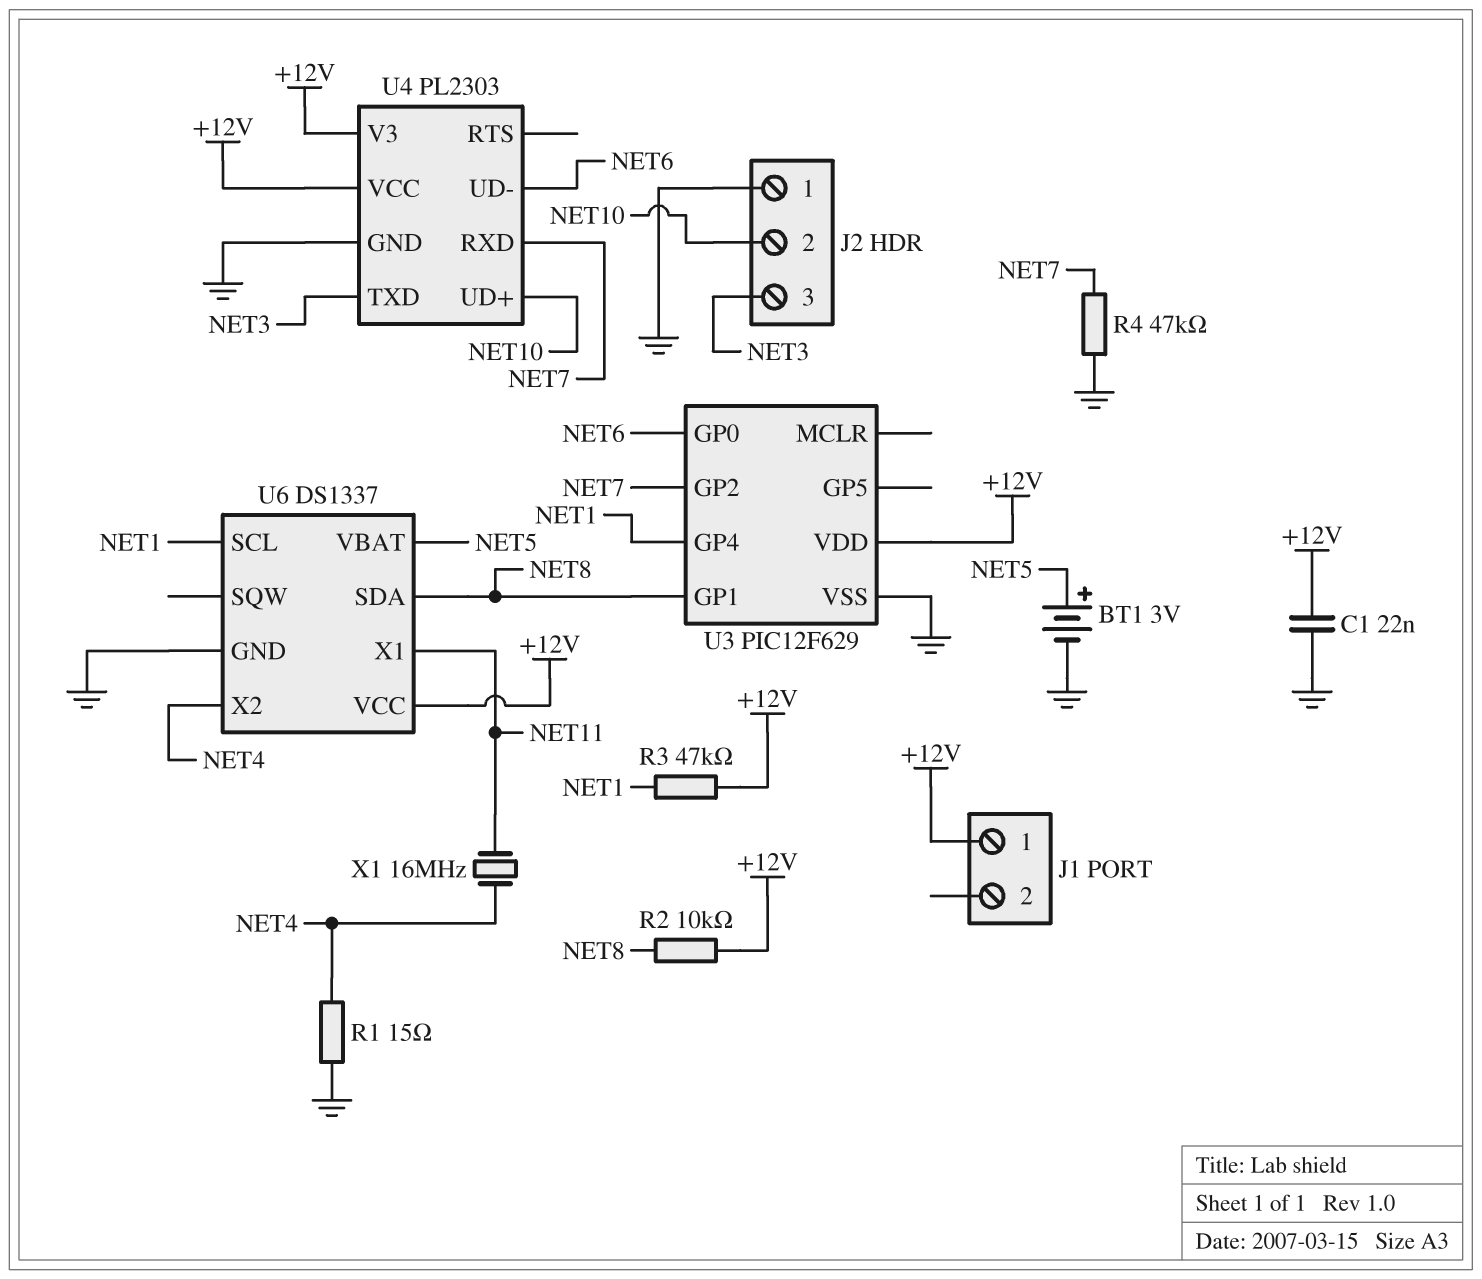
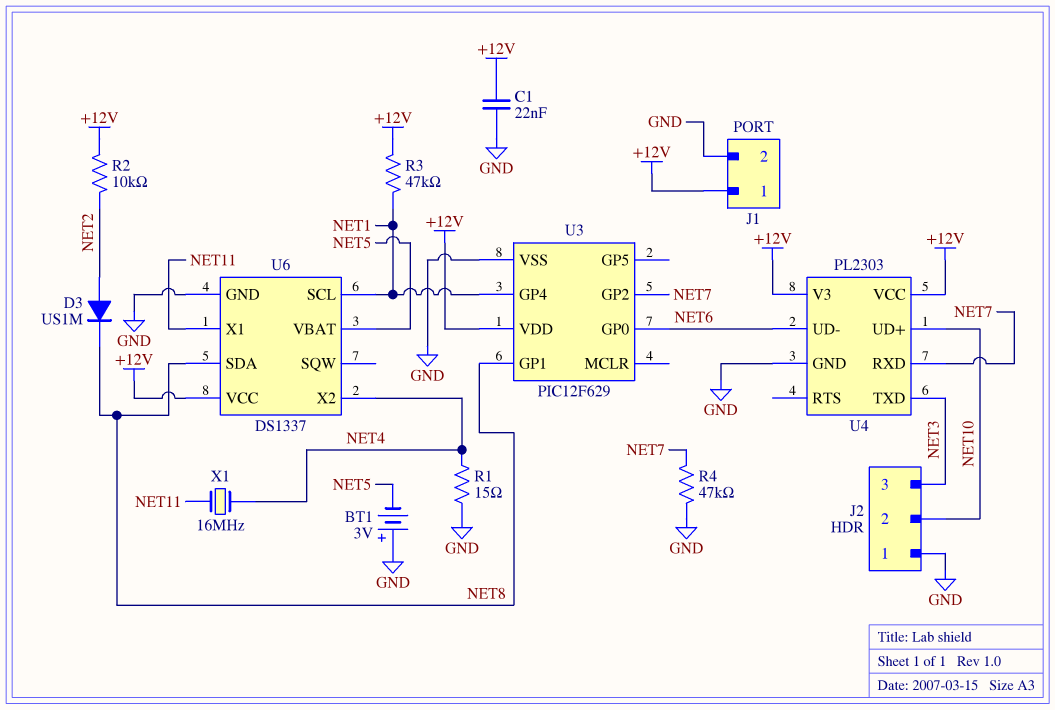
BT1: 3V (plus NET5, minus GND) -> 3V (plus GND, minus NET5)
D3: none -> diode US1M (A NET2, K NET8)
J1 pin 2: none -> GND
R2: 10k (+12V, NET8) -> 10k (+12V, NET2)

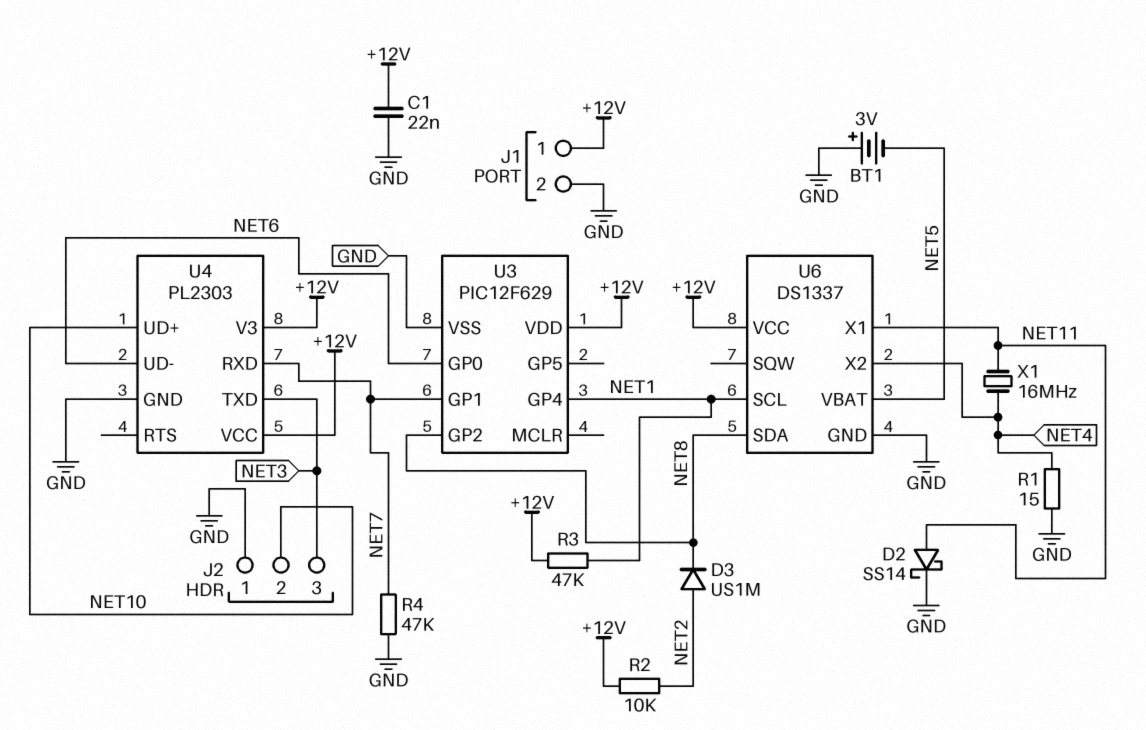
D2: none -> schottky SS14 (A NET11, K GND)
U3 pin GP1: NET8 -> NET7
U3 pin GP2: NET7 -> NET8

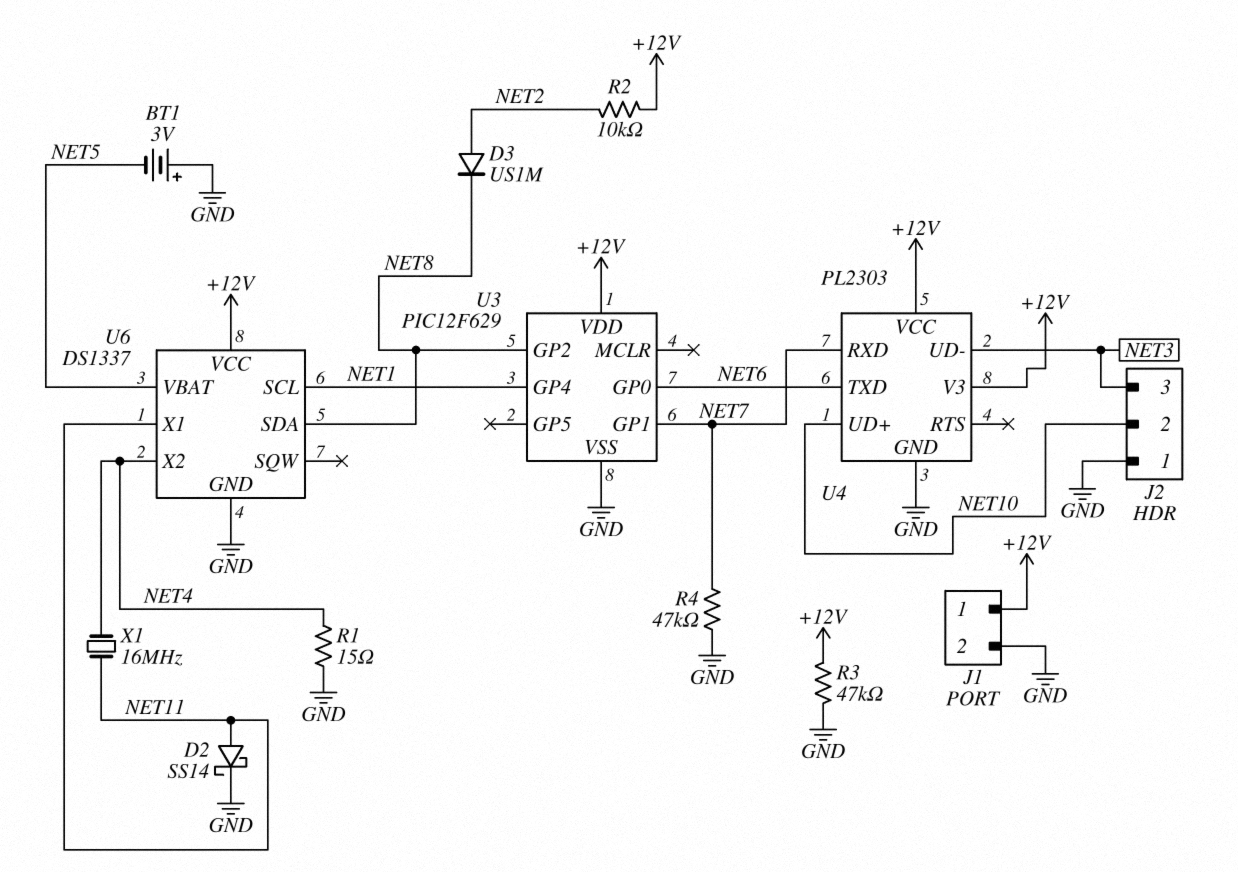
C1: 22nF (+12V, GND) -> none
R3: 47k (+12V, NET1) -> 47k (+12V, GND)
U4 pin TXD: NET3 -> NET6
U4 pin UD-: NET6 -> NET3

